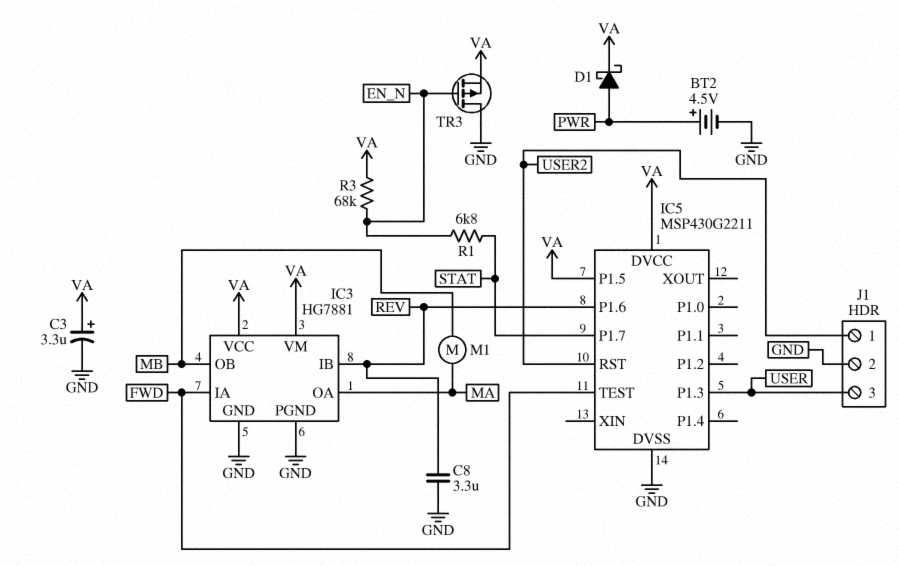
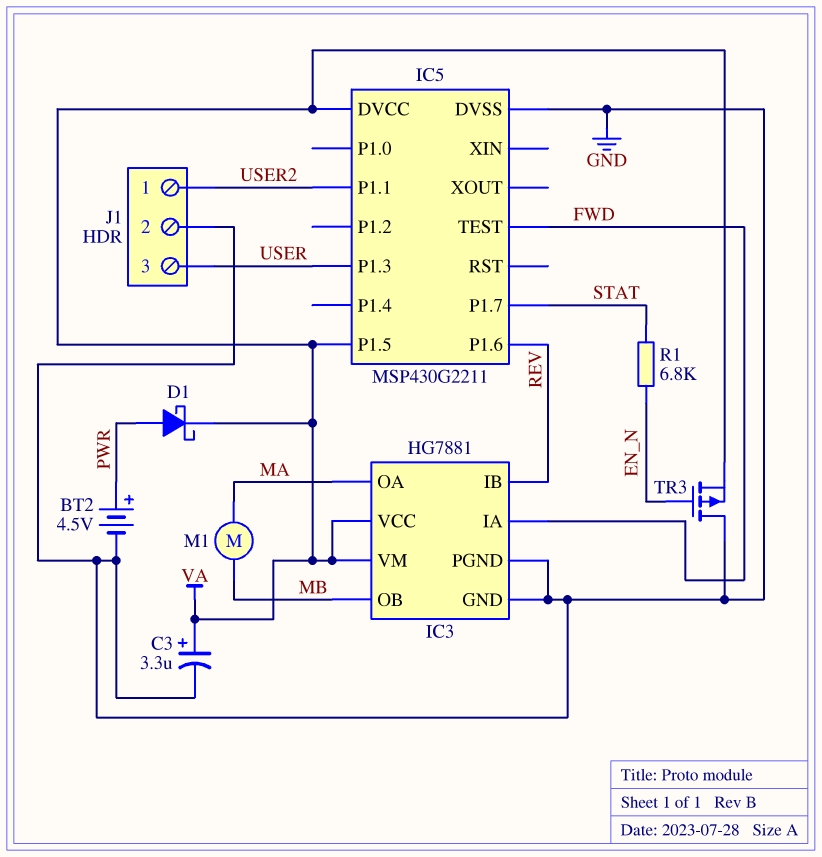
C8: 3.3uF (GND, REV) -> none
IC5 pin P1.1: none -> USER2
IC5 pin RST: USER2 -> none
R3: 68k (EN_N, VA) -> none

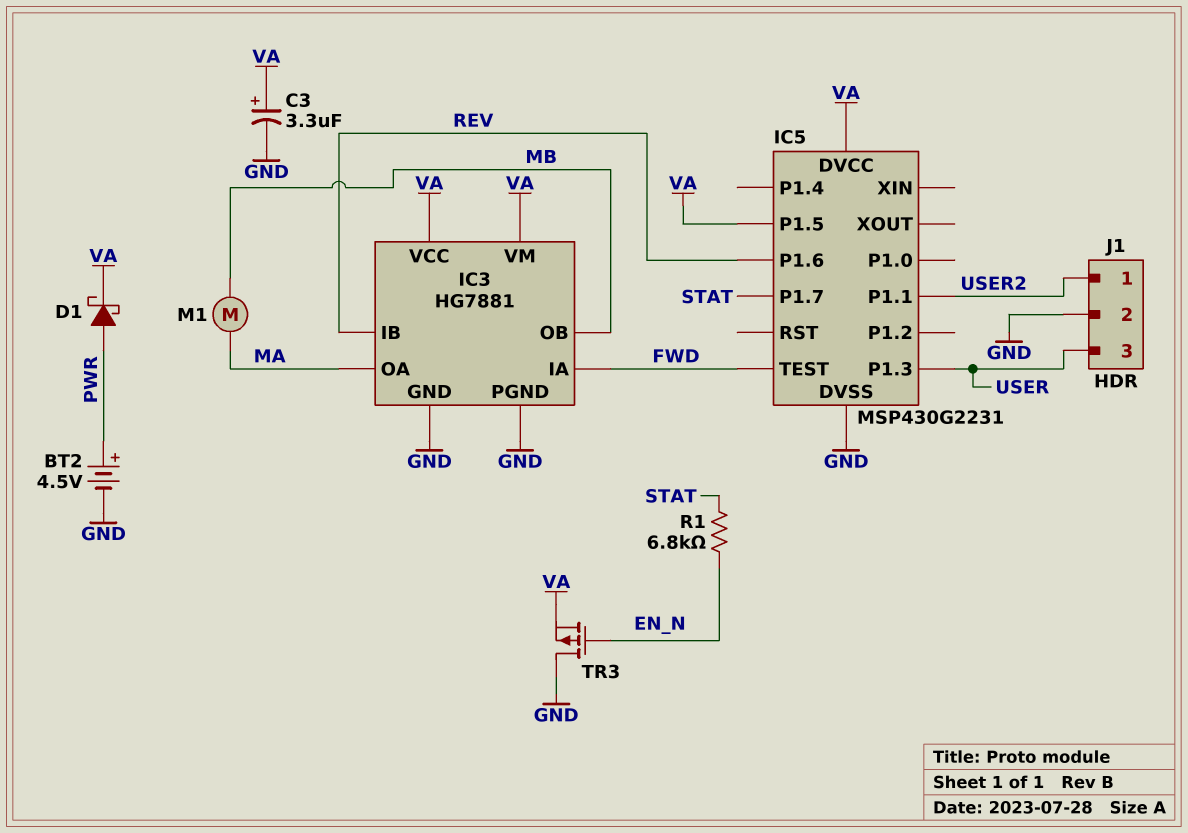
IC5: MSP430G2211 -> MSP430G2231

